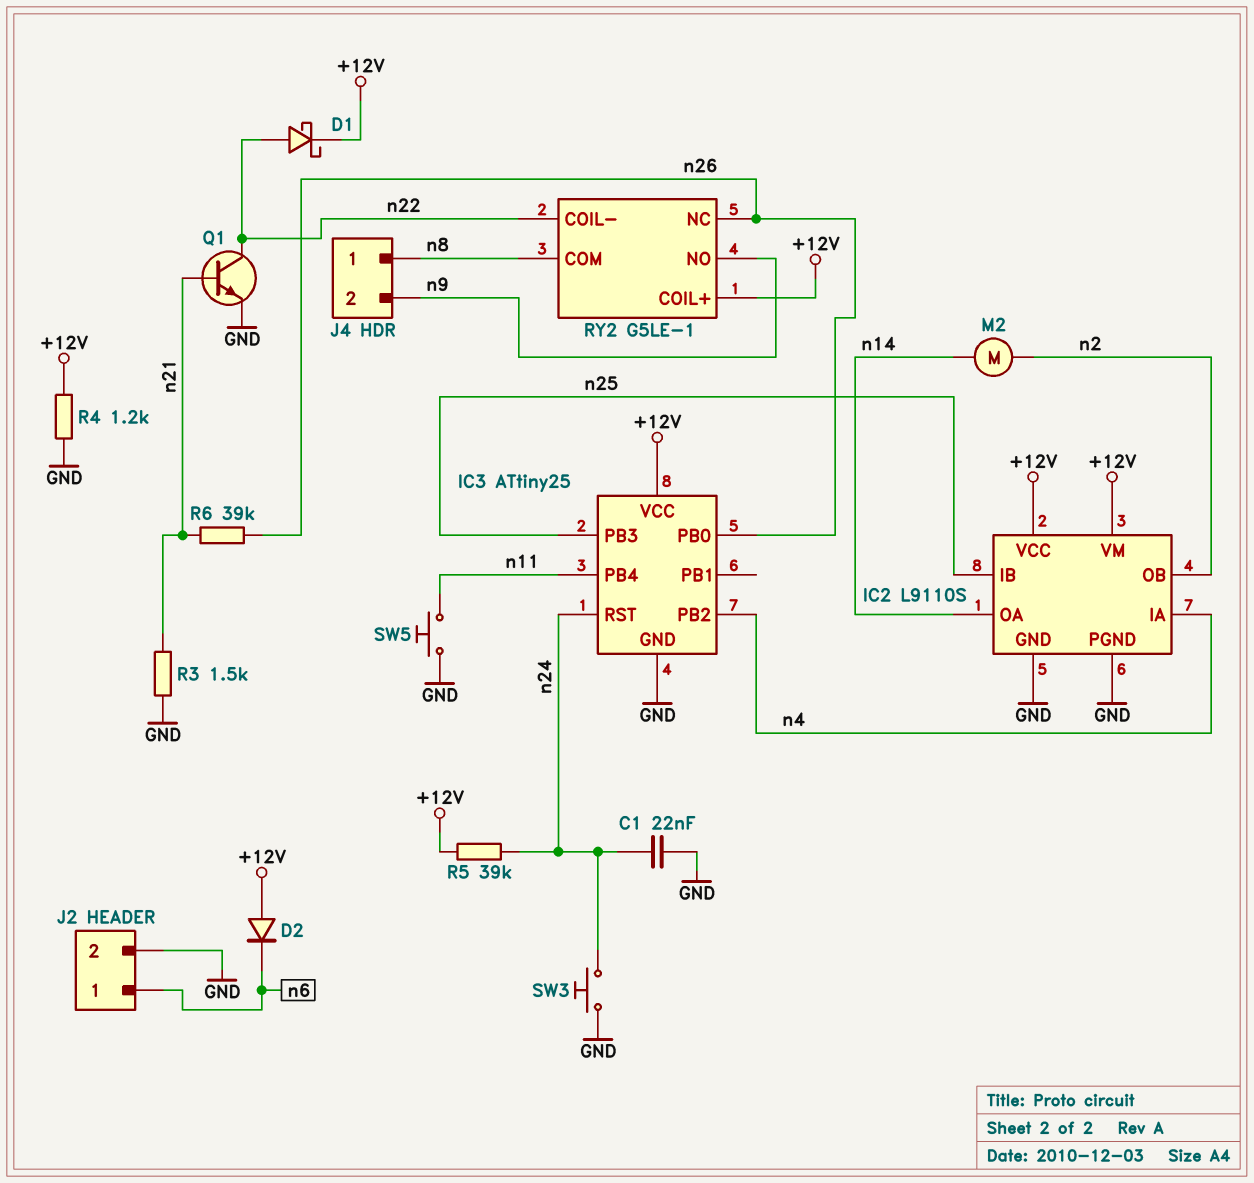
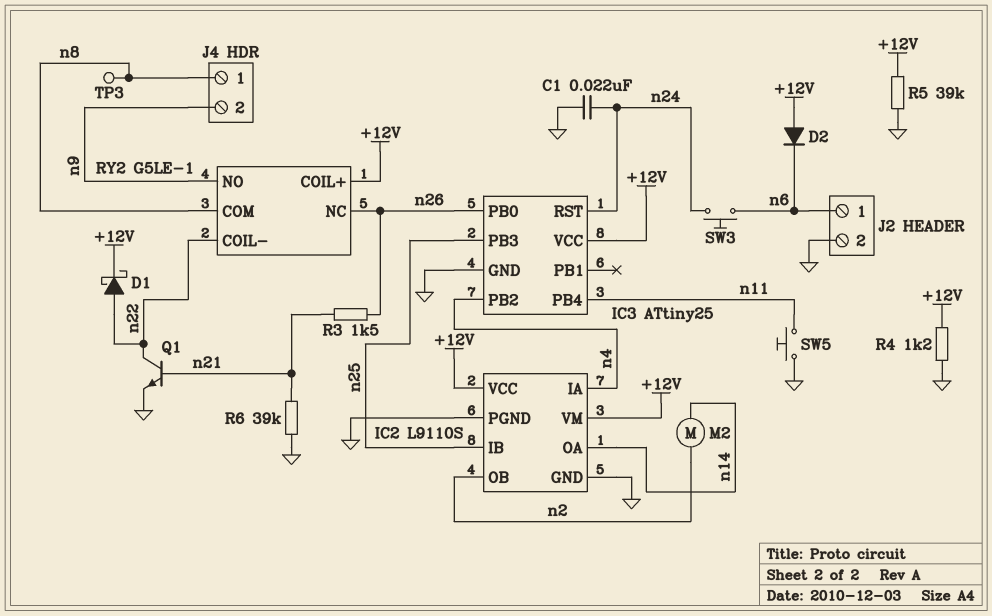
R3: 1.5k (GND, n21) -> 1.5k (n21, n26)
R5: 39k (+12V, n24) -> 39k (+12V, GND)
R6: 39k (n21, n26) -> 39k (GND, n21)
SW3: button (GND, n24) -> button (n6, n24)
TP3: none -> test point (n8)

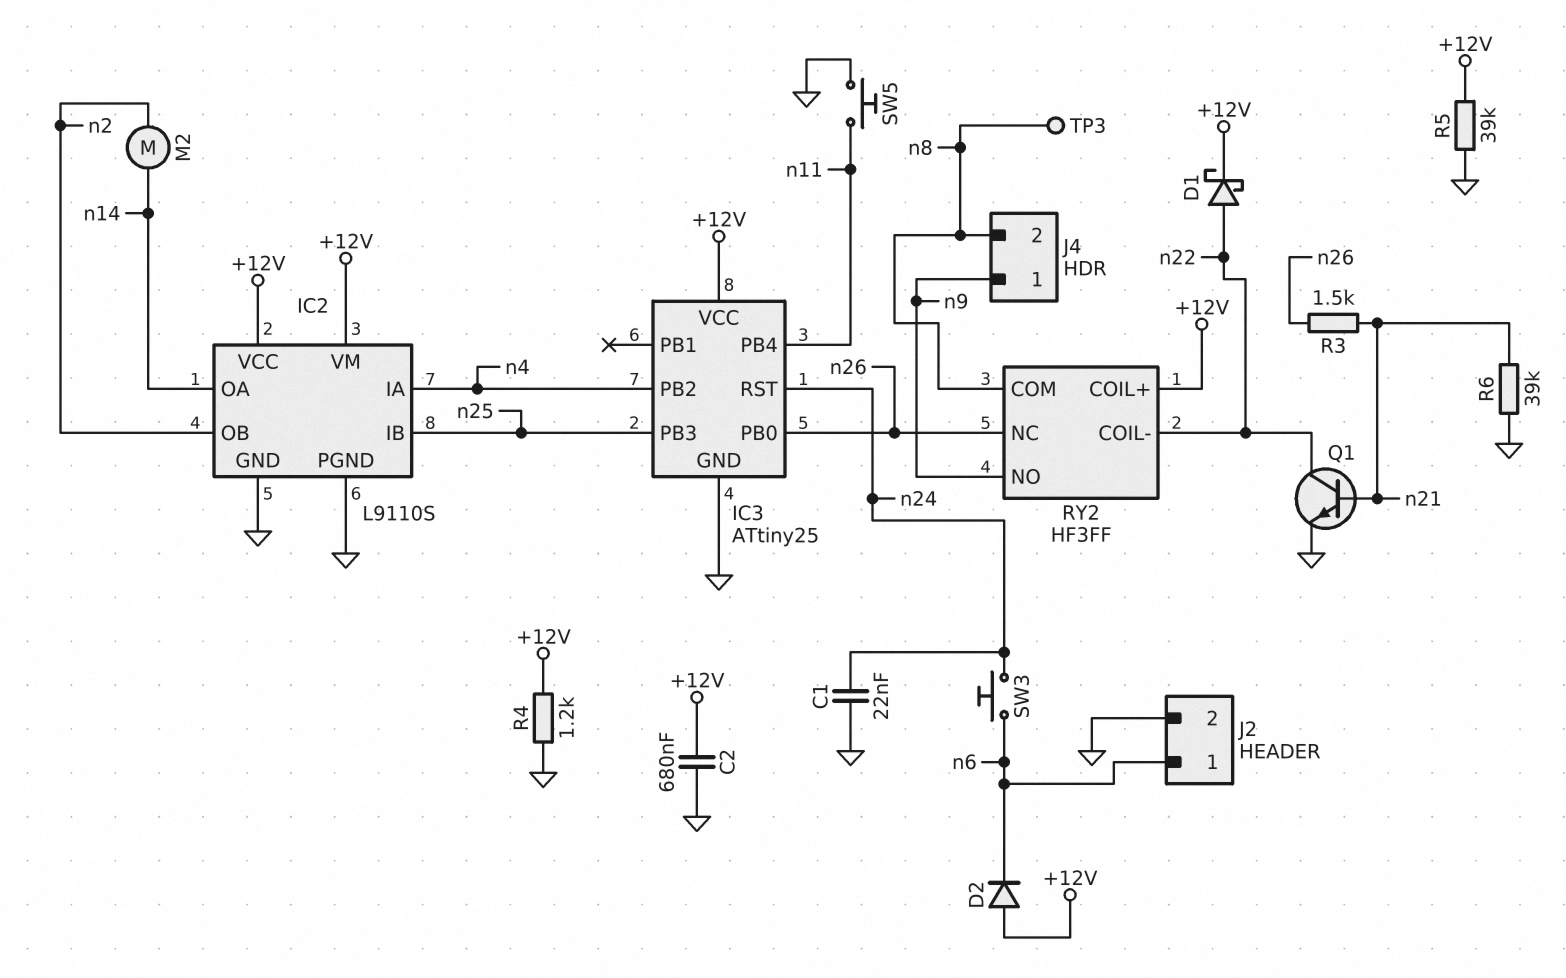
C2: none -> 680nF (+12V, GND)
J4 pin 1: n8 -> n9
J4 pin 2: n9 -> n8
RY2: G5LE-1 -> HF3FF

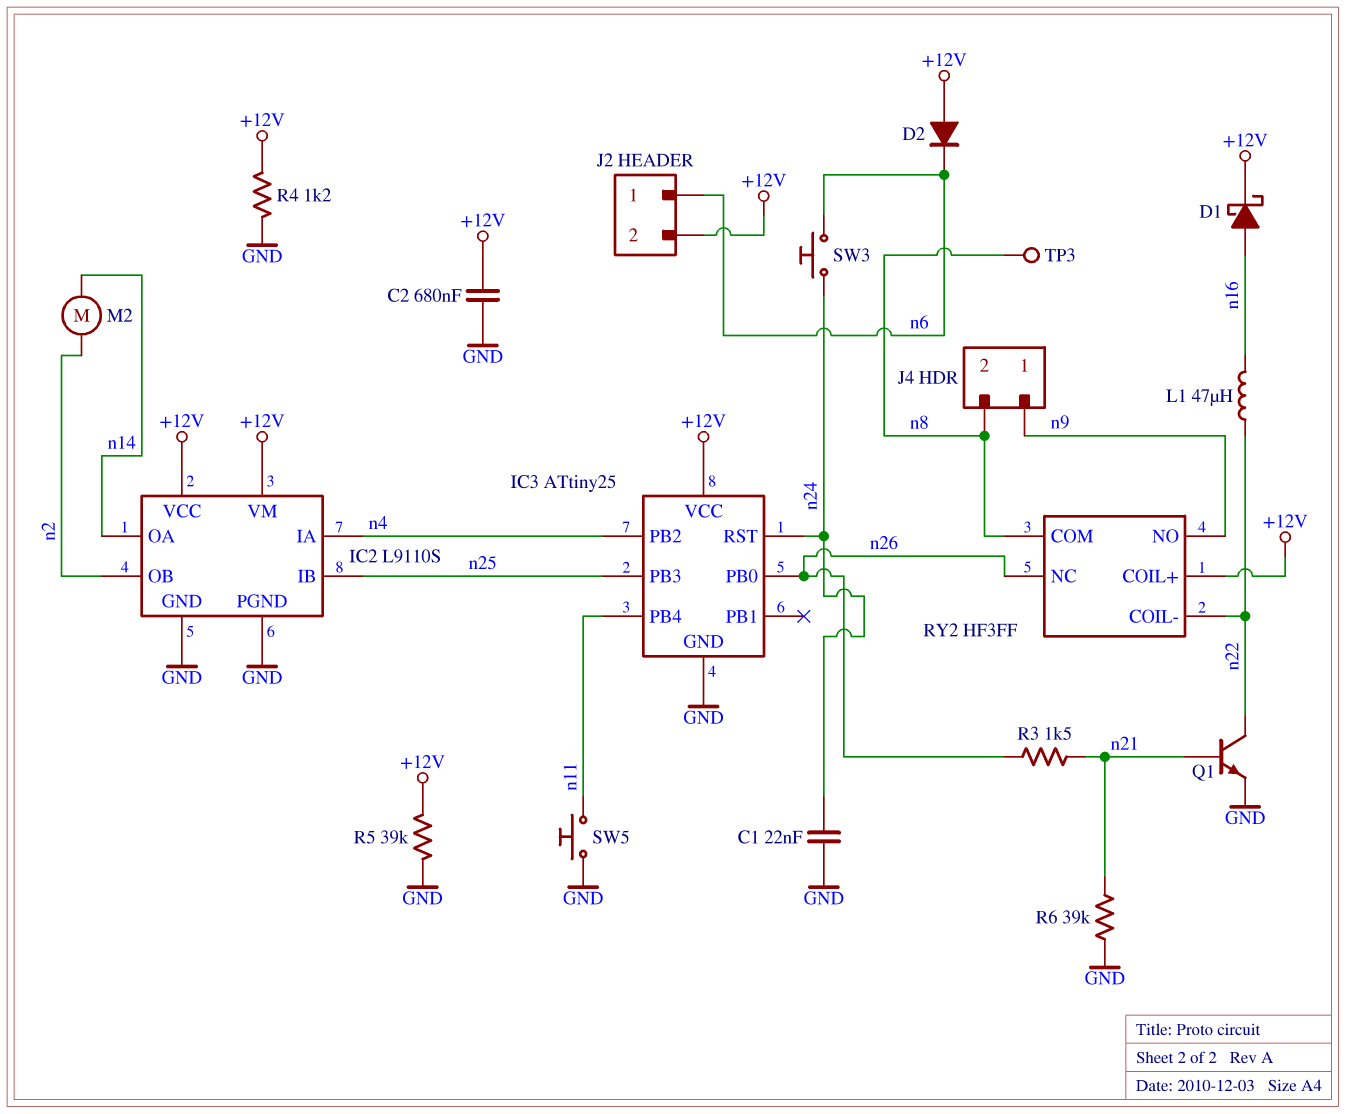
D1: schottky (A n22, K +12V) -> schottky (A n16, K +12V)
J2 pin 2: GND -> +12V
L1: none -> 47uH (n16, n22)

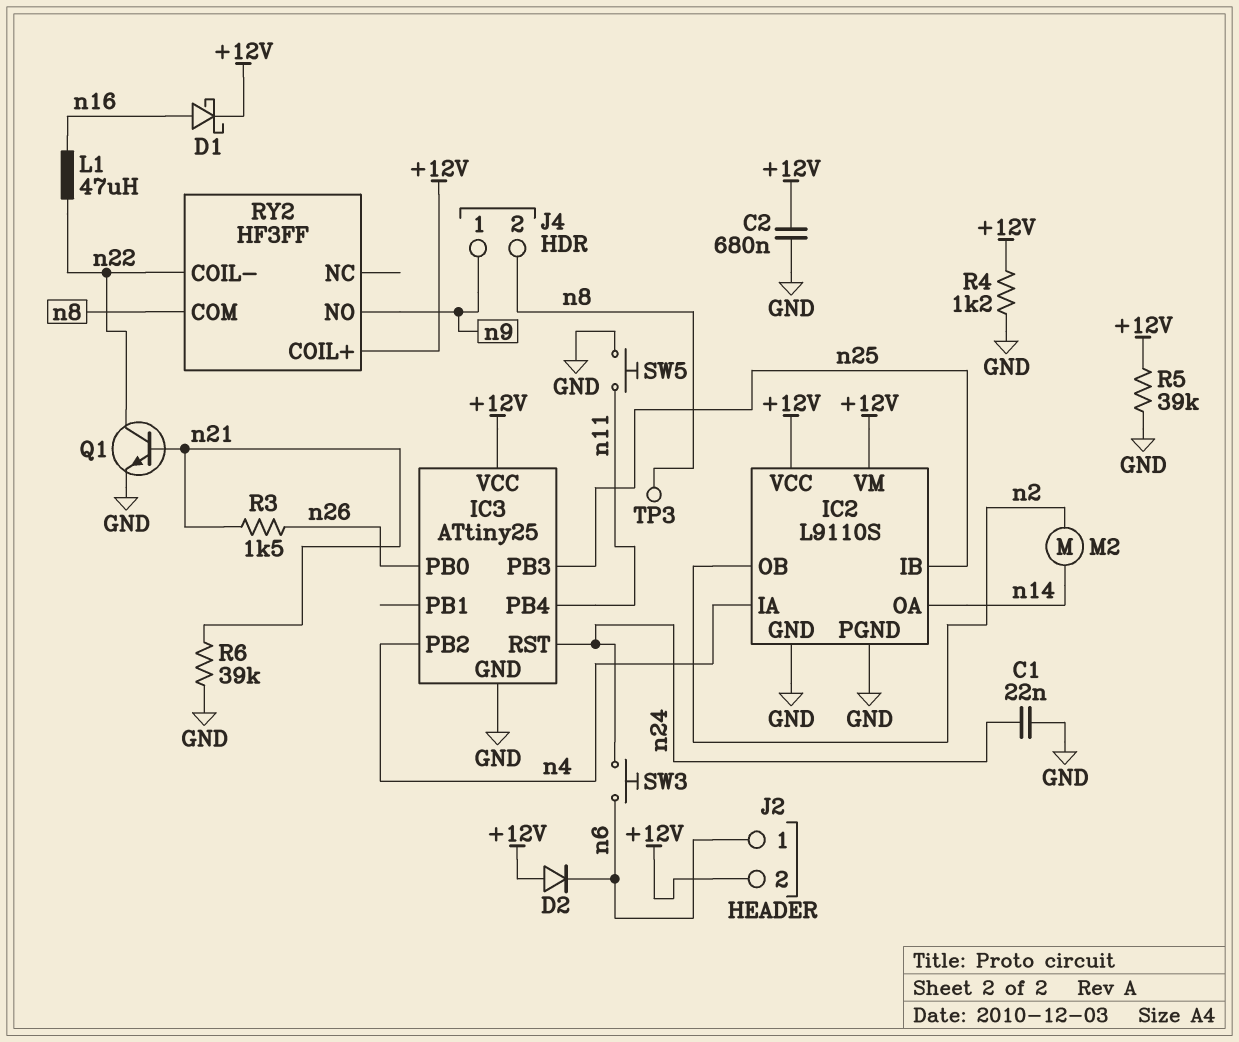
RY2 pin NC: n26 -> none

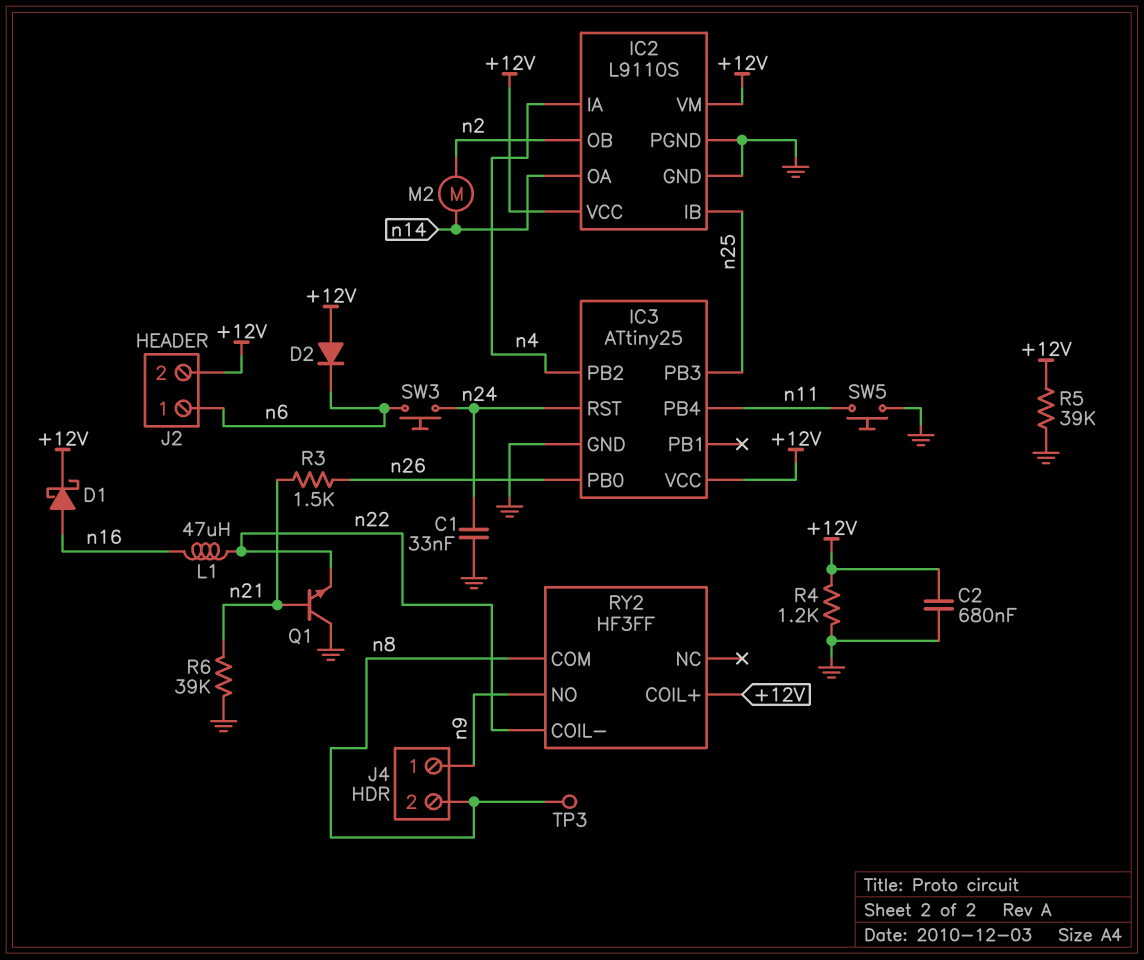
C1: 22nF (GND, n24) -> 33nF (GND, n24)
Q1: NPN (B n21, C n22, E GND) -> NPN (B n21, C GND, E n22)

